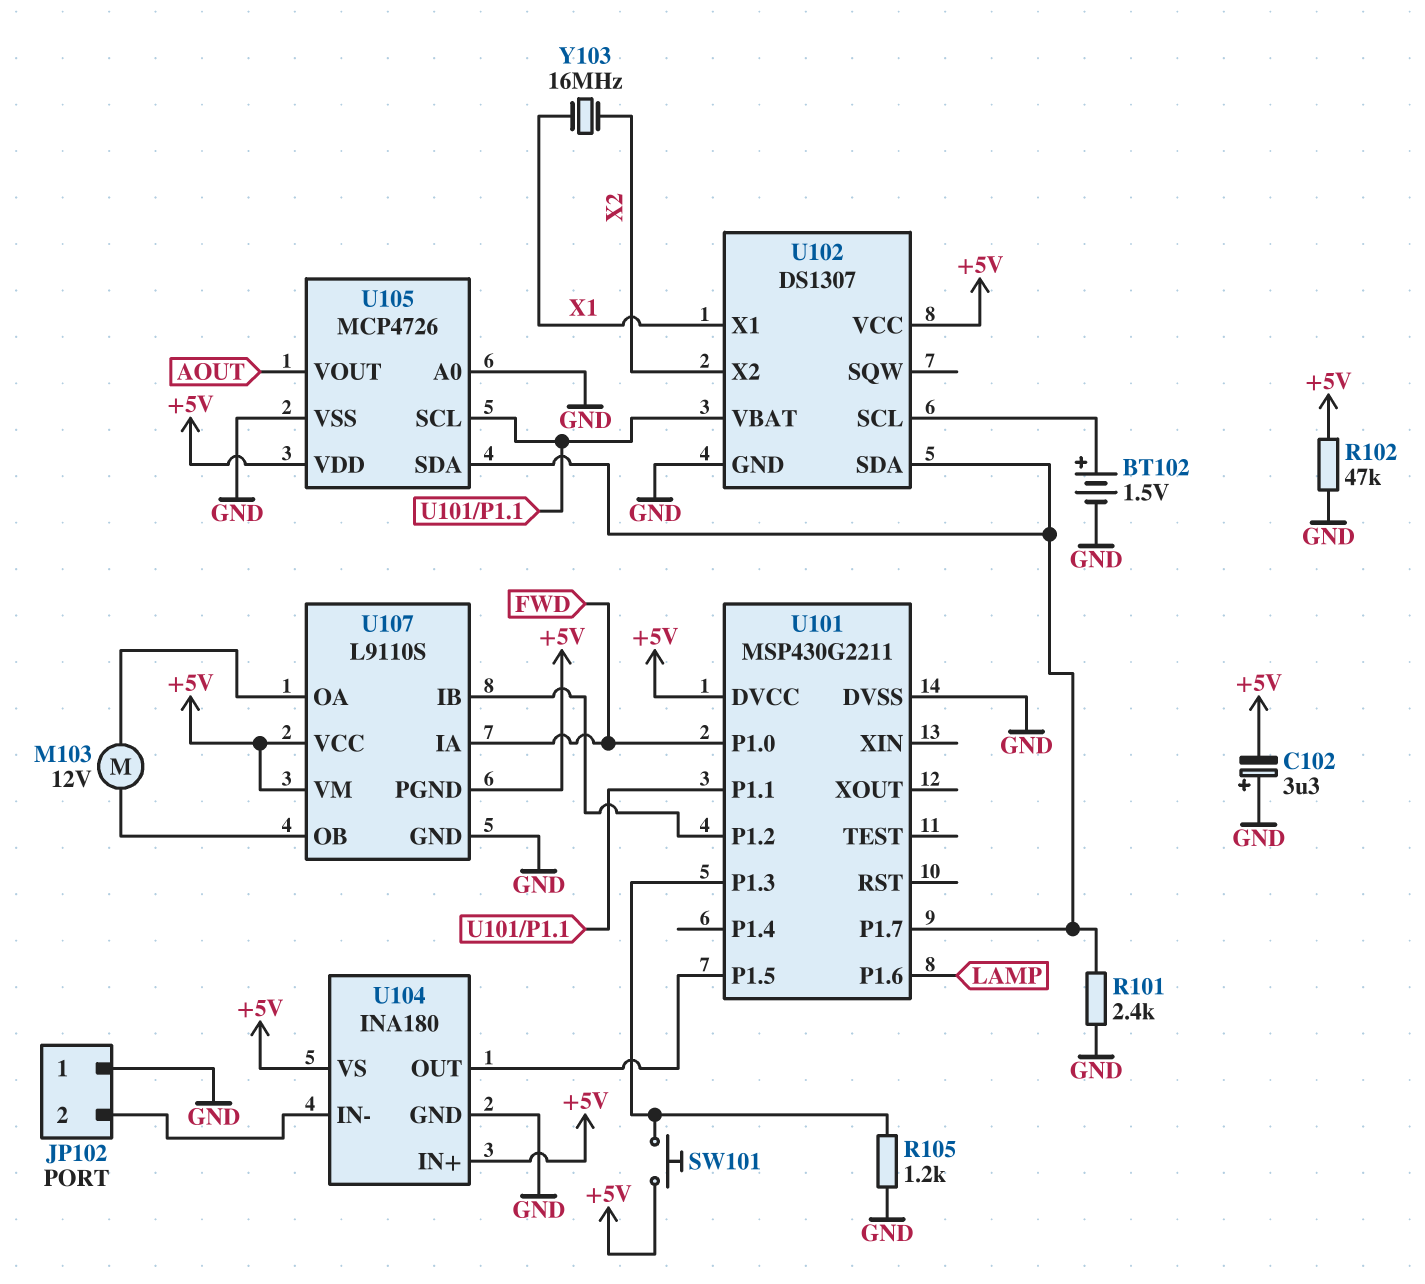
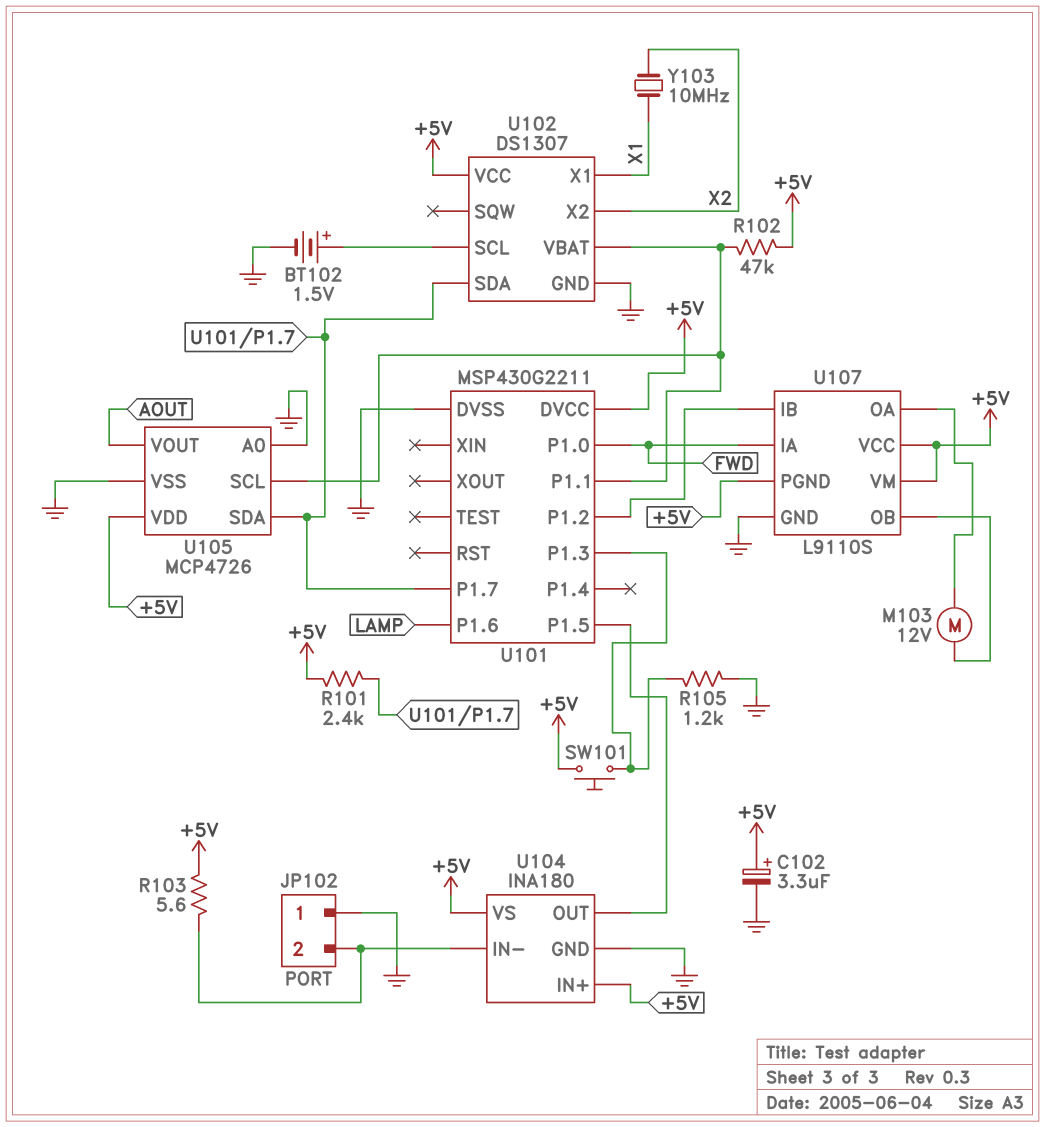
C102: 3.3uF (plus GND, minus +5V) -> 3.3uF (plus +5V, minus GND)
R101: 2.4k (GND, U101/P1.7) -> 2.4k (+5V, U101/P1.7)
R102: 47k (+5V, GND) -> 47k (+5V, U101/P1.1)
R103: none -> 5.6 (+5V, JP102/2)
Y103: 16MHz (X1, X2) -> 10MHz (X1, X2)

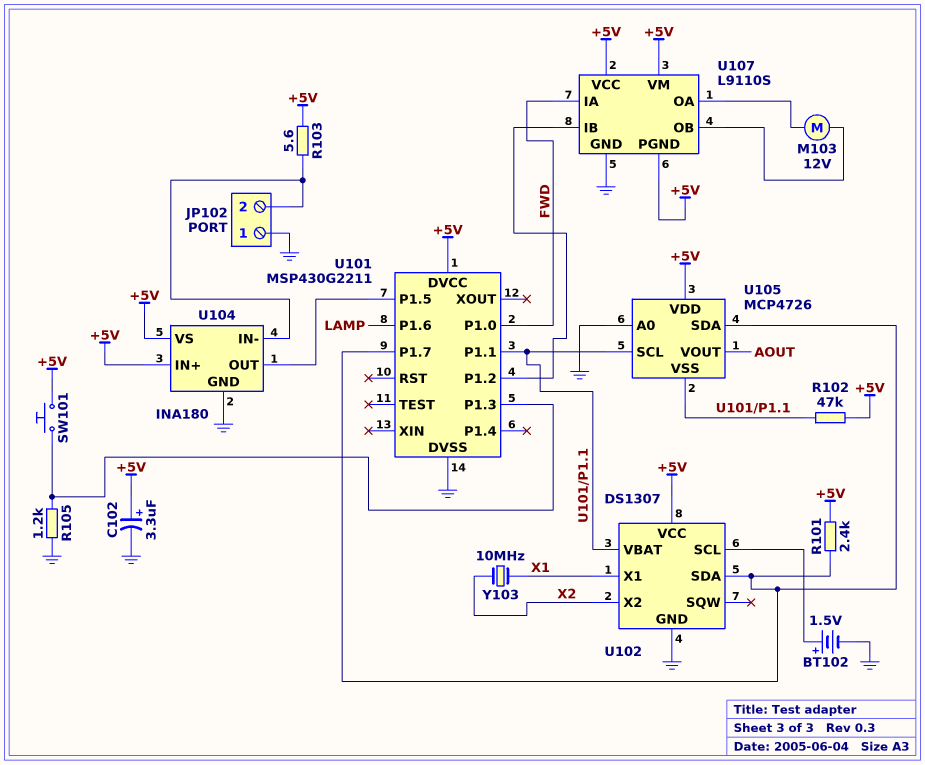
U105 pin VSS: GND -> U101/P1.1

